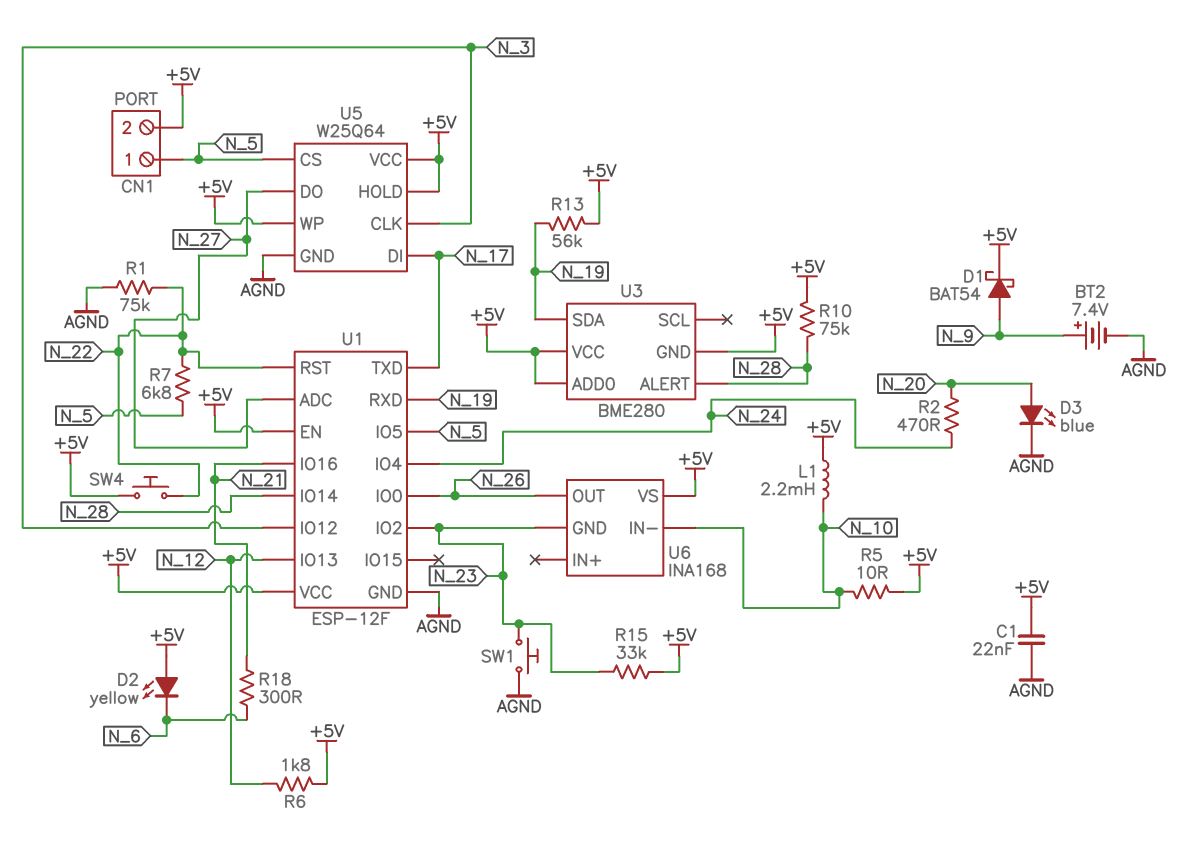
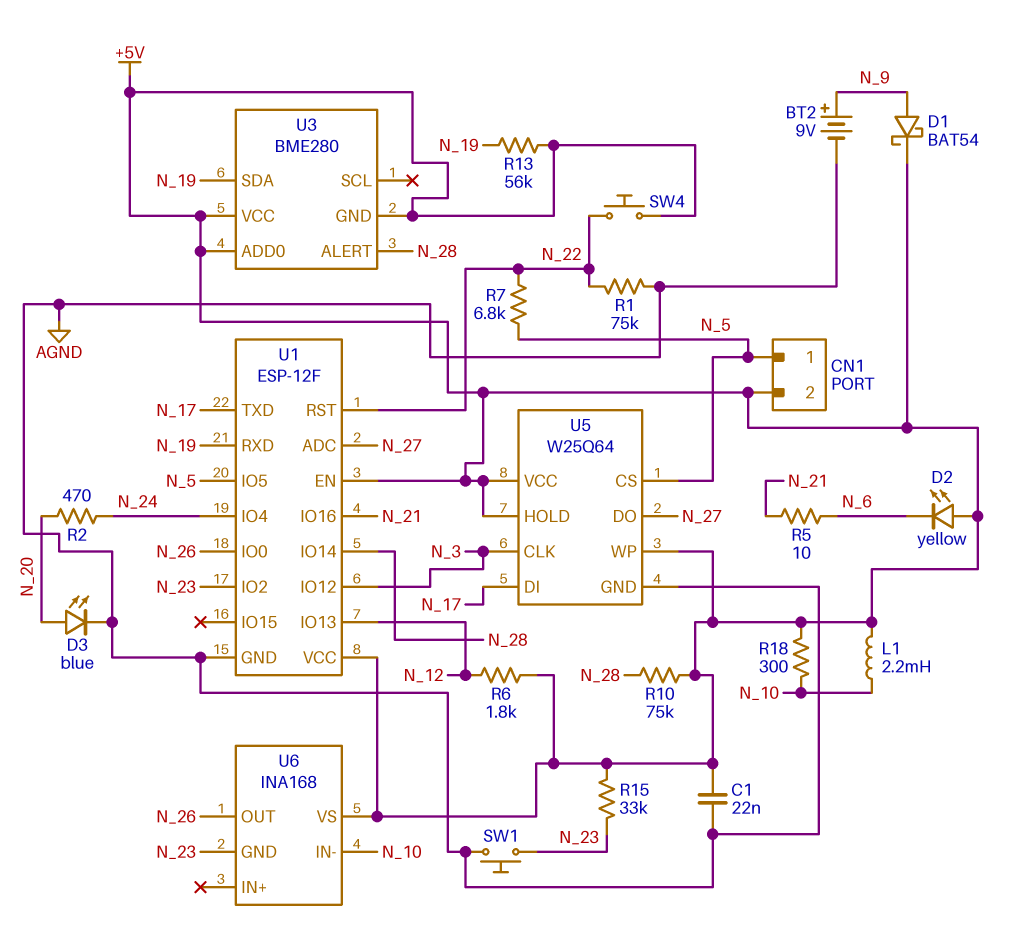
BT2: 7.4V (plus N_9, minus AGND) -> 9V (plus N_9, minus AGND)
R5: 10 (+5V, N_10) -> 10 (N_6, N_21)
R18: 300 (N_6, N_21) -> 300 (+5V, N_10)

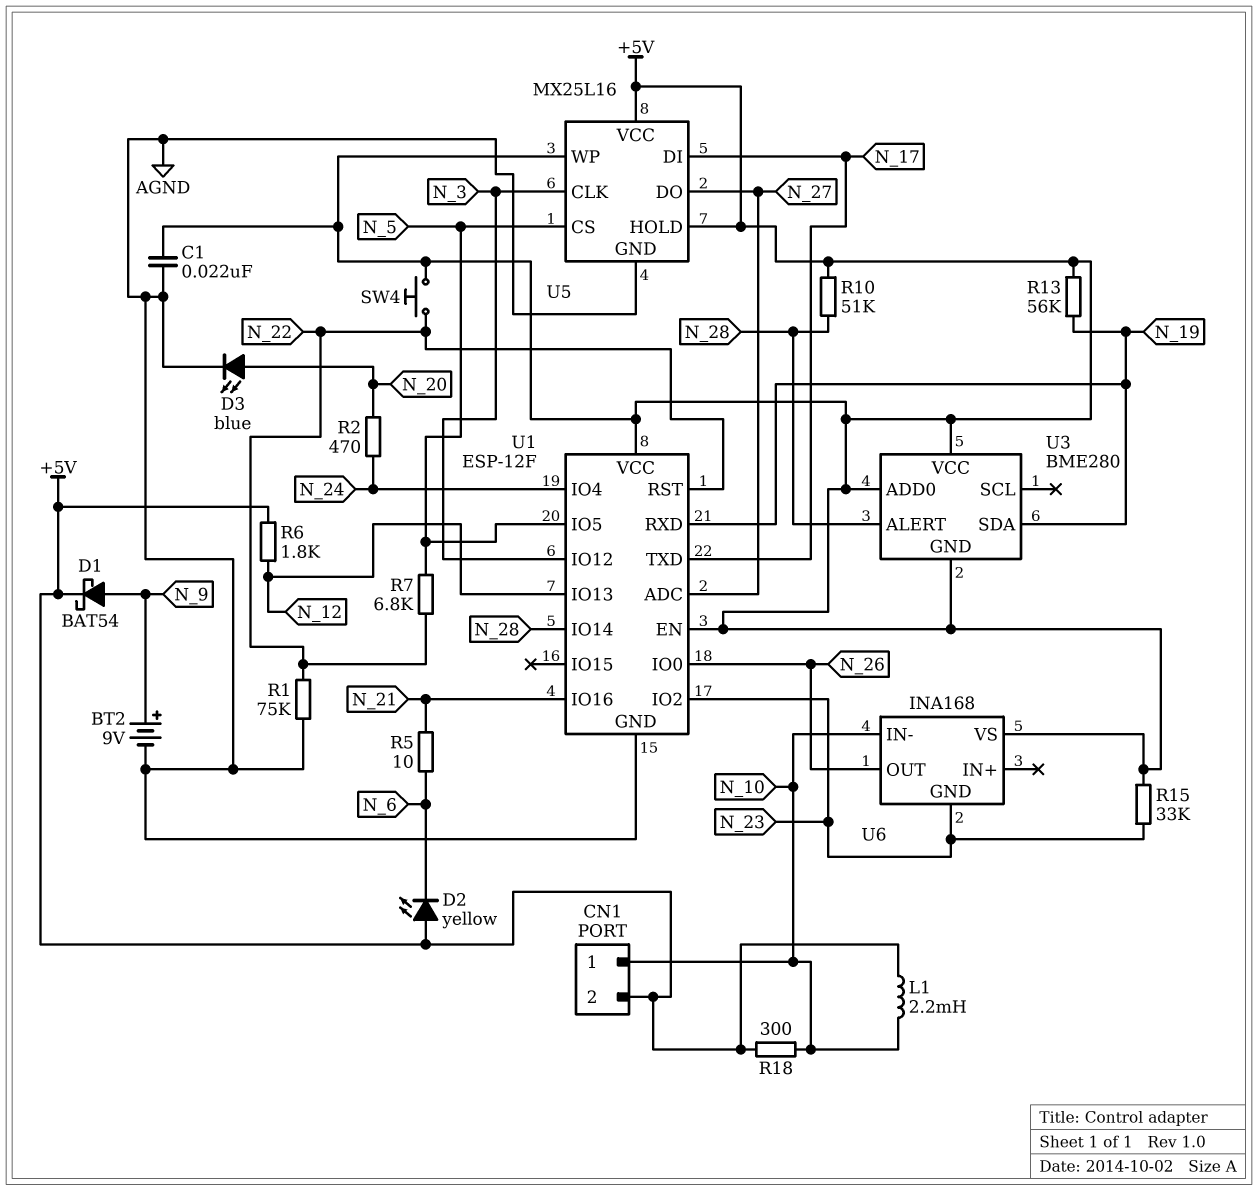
CN1 pin 1: N_5 -> N_10
R10: 75k (+5V, N_28) -> 51k (+5V, N_28)
SW1: button (AGND, N_23) -> none
U5: W25Q64 -> MX25L16

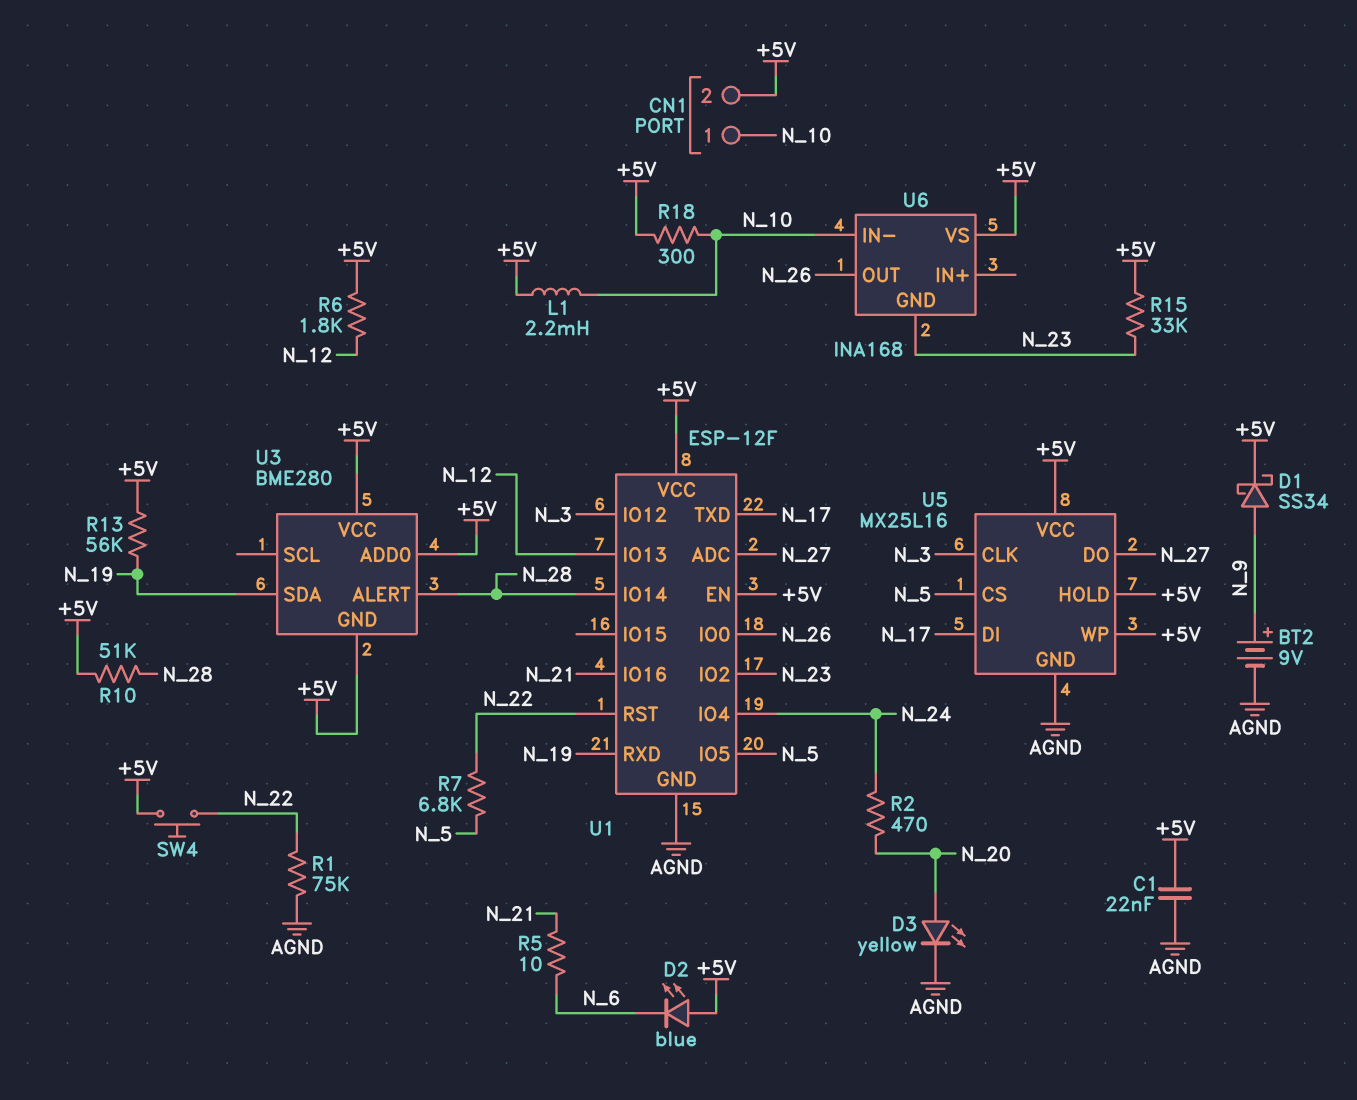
D1: schottky BAT54 (A N_9, K +5V) -> schottky SS34 (A N_9, K +5V)
D2: LED yellow (A +5V, K N_6) -> LED blue (A +5V, K N_6)
D3: LED blue (A N_20, K AGND) -> LED yellow (A N_20, K AGND)

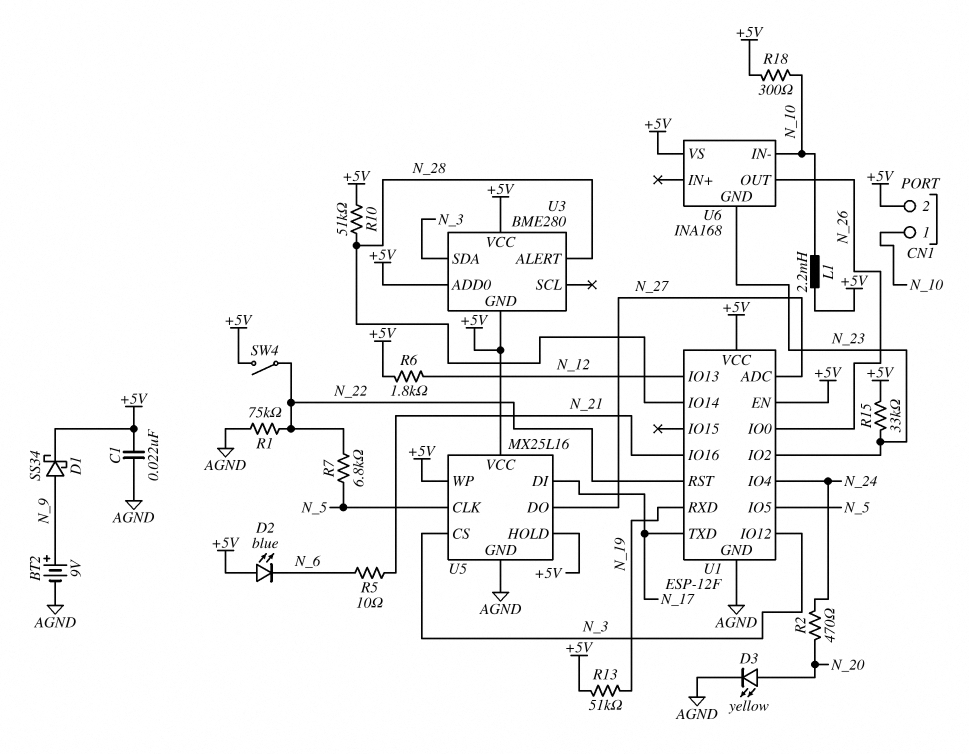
R13: 56k (+5V, N_19) -> 51k (+5V, N_19)
SW4: button (+5V, N_22) -> switch (+5V, N_22)
U3 pin SDA: N_19 -> N_3
U5 pin CLK: N_3 -> N_5
U5 pin CS: N_5 -> N_3

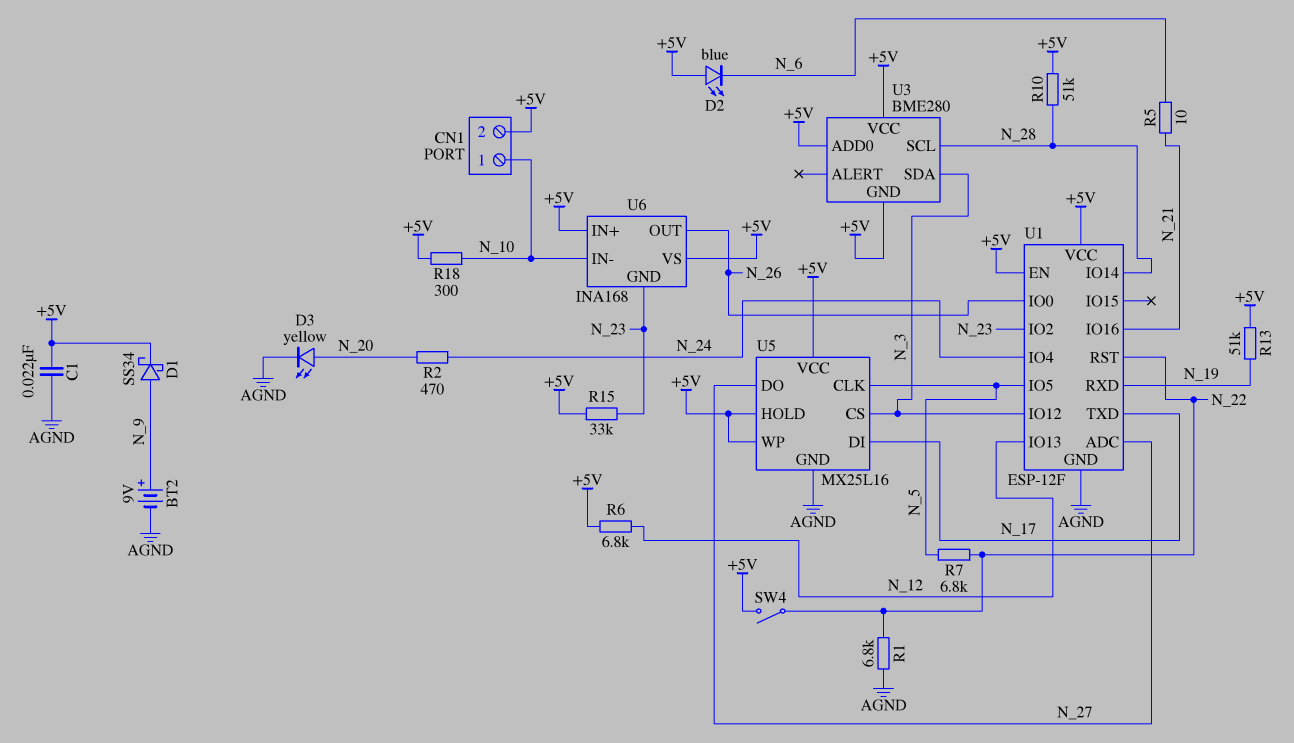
L1: 2.2mH (+5V, N_10) -> none
R1: 75k (AGND, N_22) -> 6.8k (AGND, N_22)
R6: 1.8k (+5V, N_12) -> 6.8k (+5V, N_12)
U3 pin ALERT: N_28 -> none
U3 pin SCL: none -> N_28
U6 pin IN+: none -> +5V

